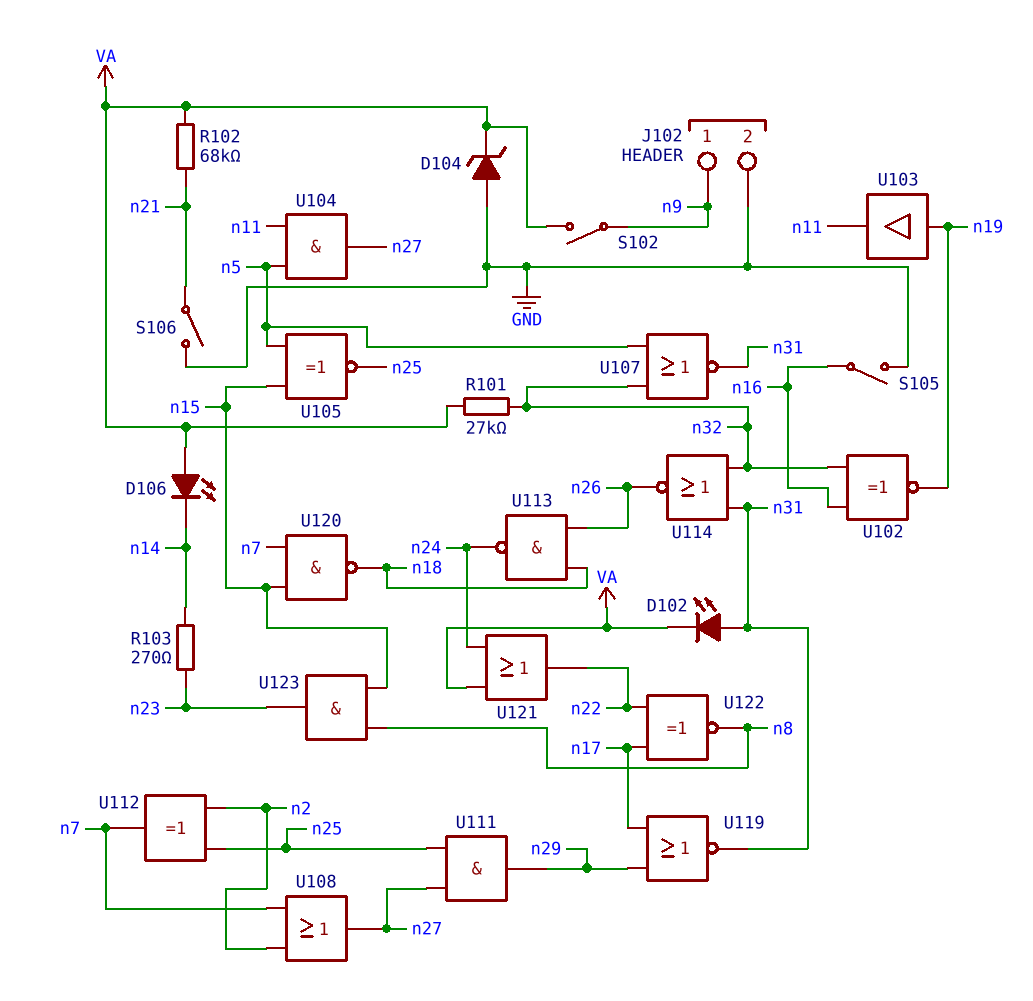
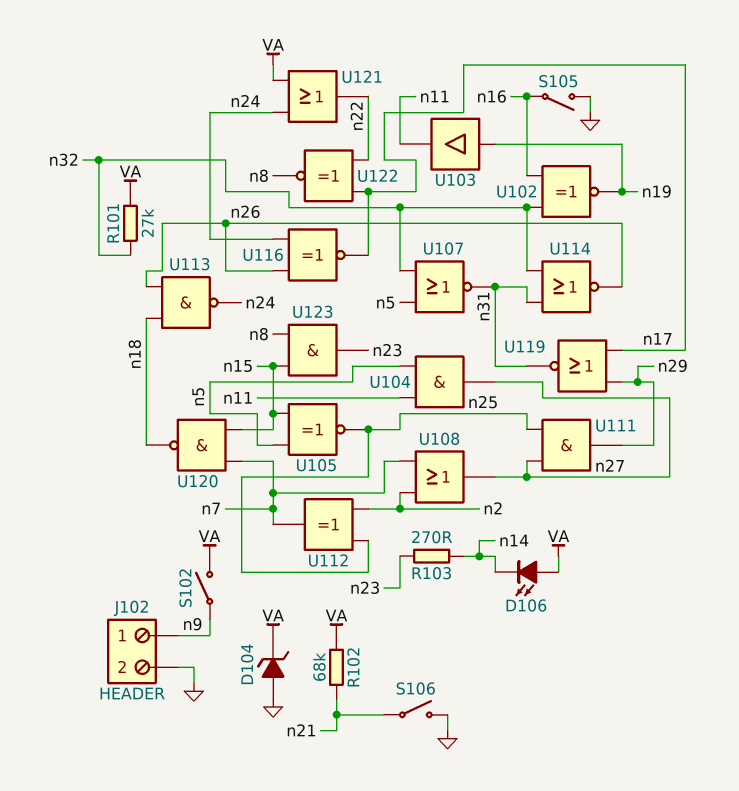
D102: LED (A n31, K VA) -> none
U116: none -> XNOR (in n24, in n26, out n17)

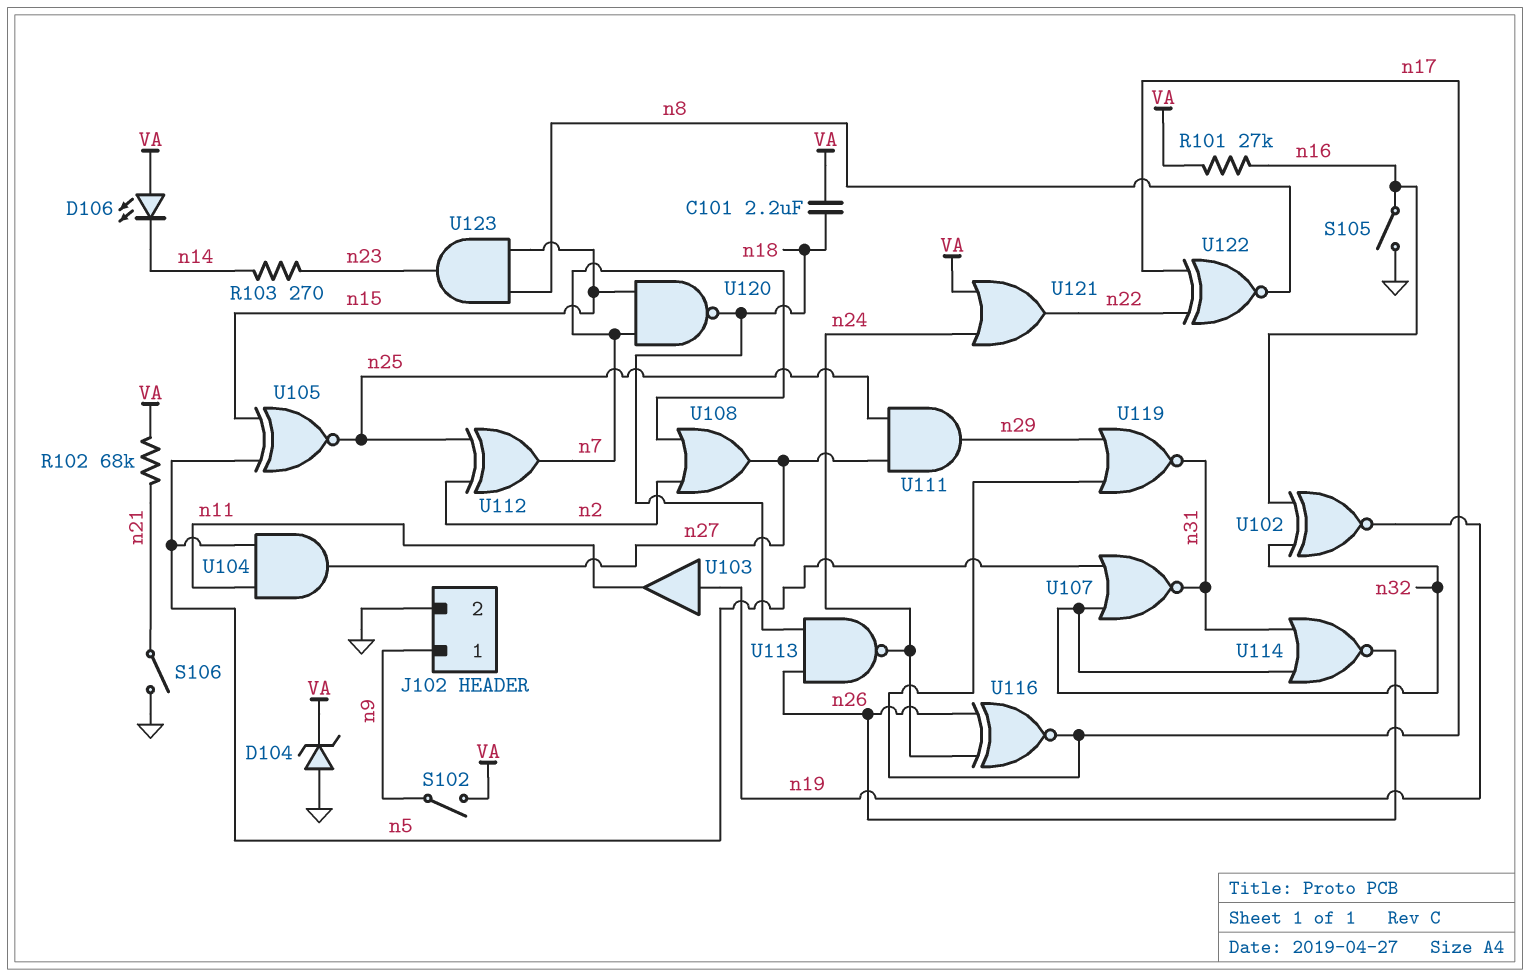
C101: none -> 2.2uF (VA, n18)
R101: 27k (VA, n32) -> 27k (VA, n16)

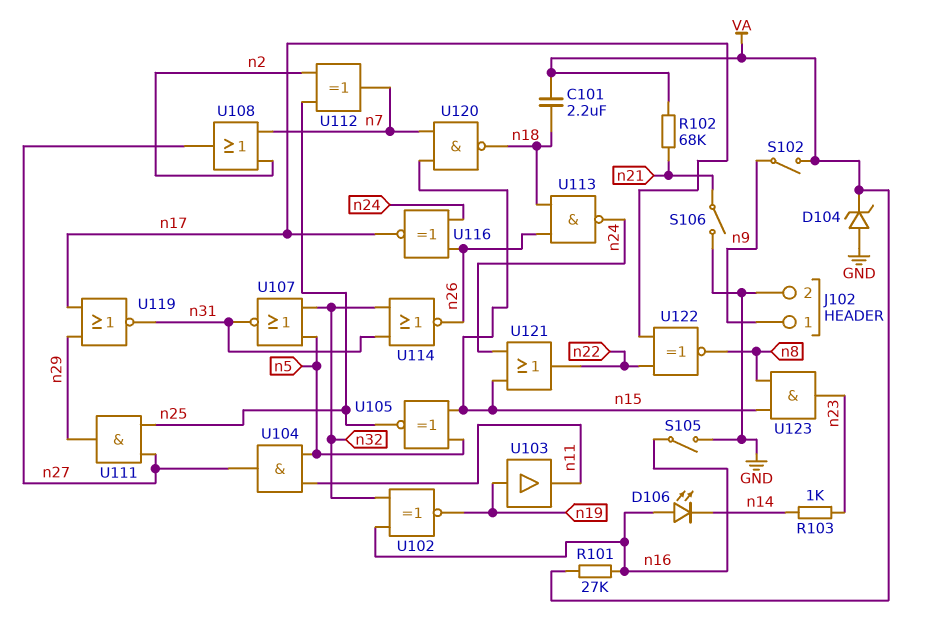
D106: LED (A VA, K n14) -> LED (A n16, K n14)
R103: 270 (n14, n23) -> 1k (n14, n23)
U121: OR (in VA, in n24, out n22) -> OR (in n15, in n24, out n22)

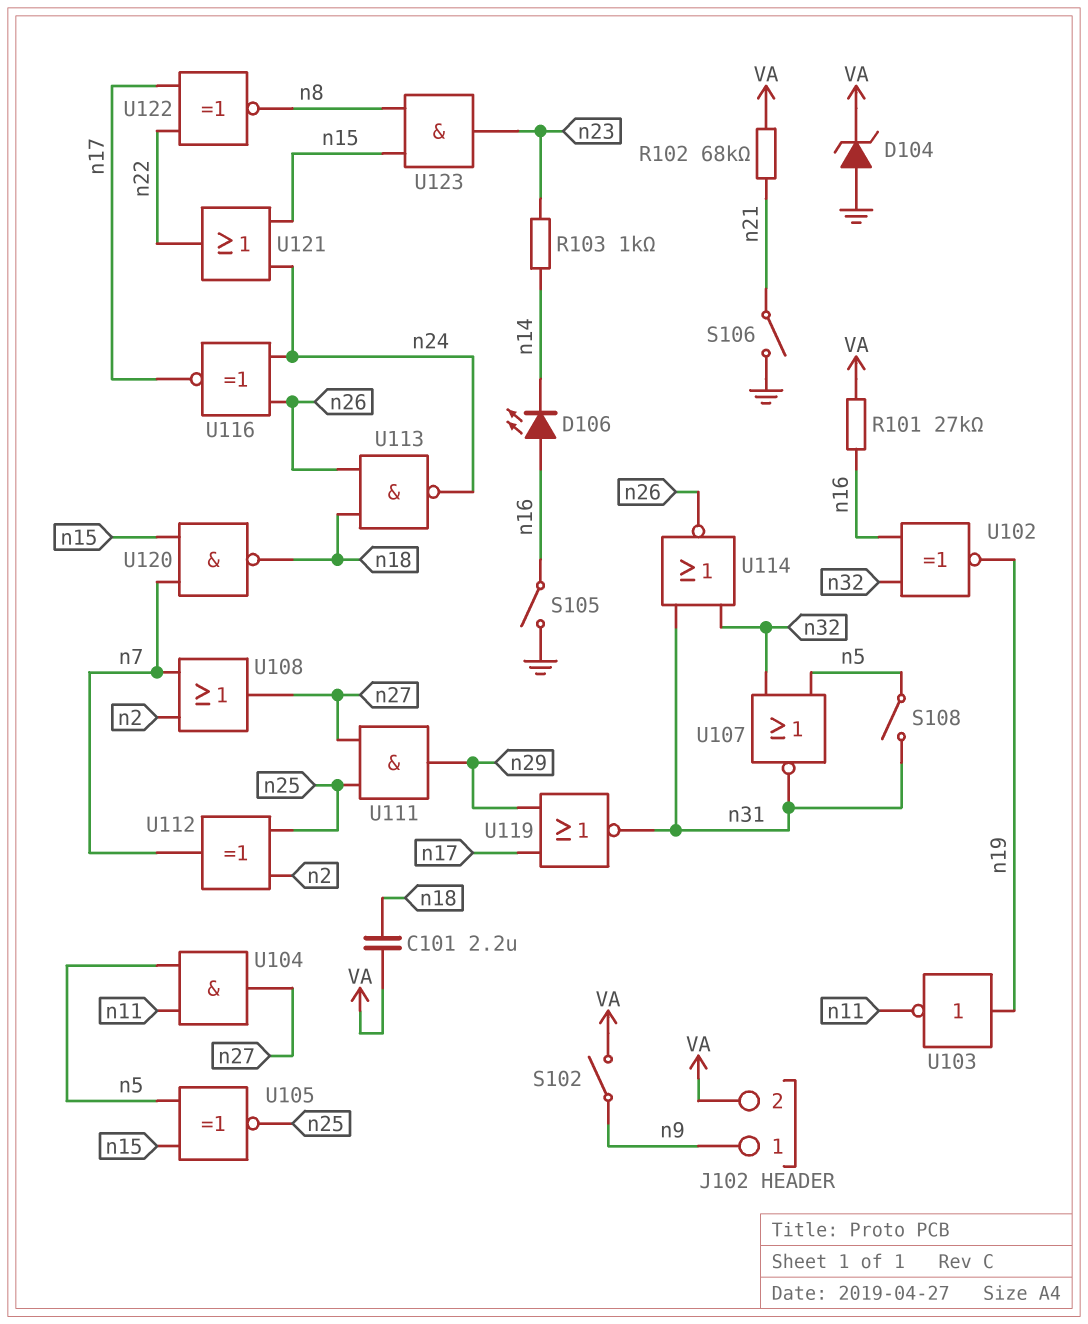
J102 pin 2: GND -> VA
S108: none -> switch (n5, n31)
U103: buffer (in n19, out n11) -> NOT (in n19, out n11)

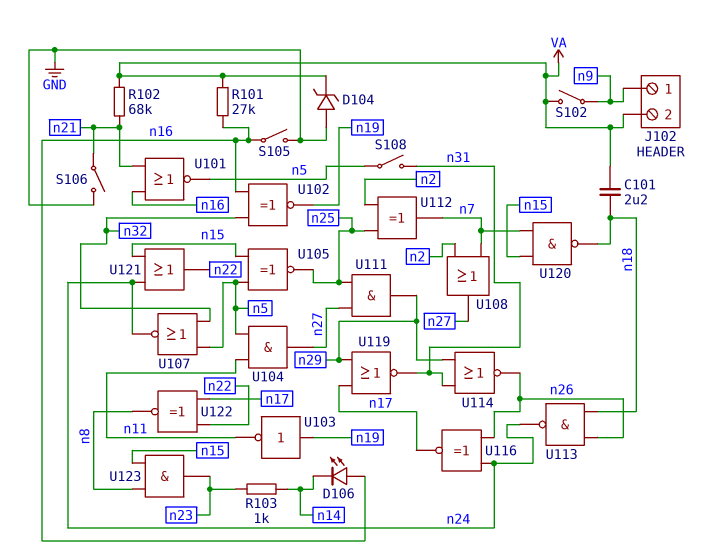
U101: none -> NOR (in n16, in n21, out n5)
U107: NOR (in n5, in n32, out n31) -> NOR (in n5, in n32, out n24)
U114: NOR (in n31, in n32, out n26) -> NOR (in n29, in n31, out n26)

